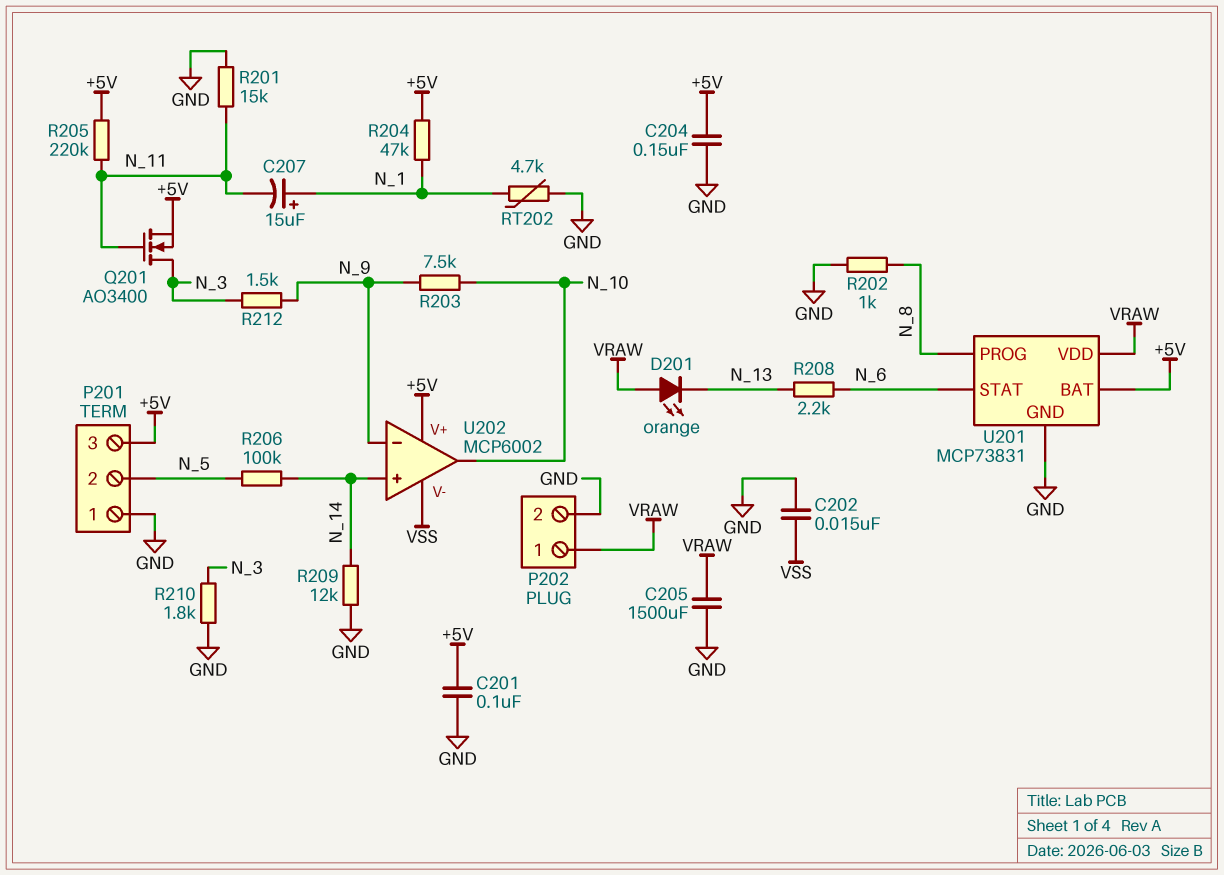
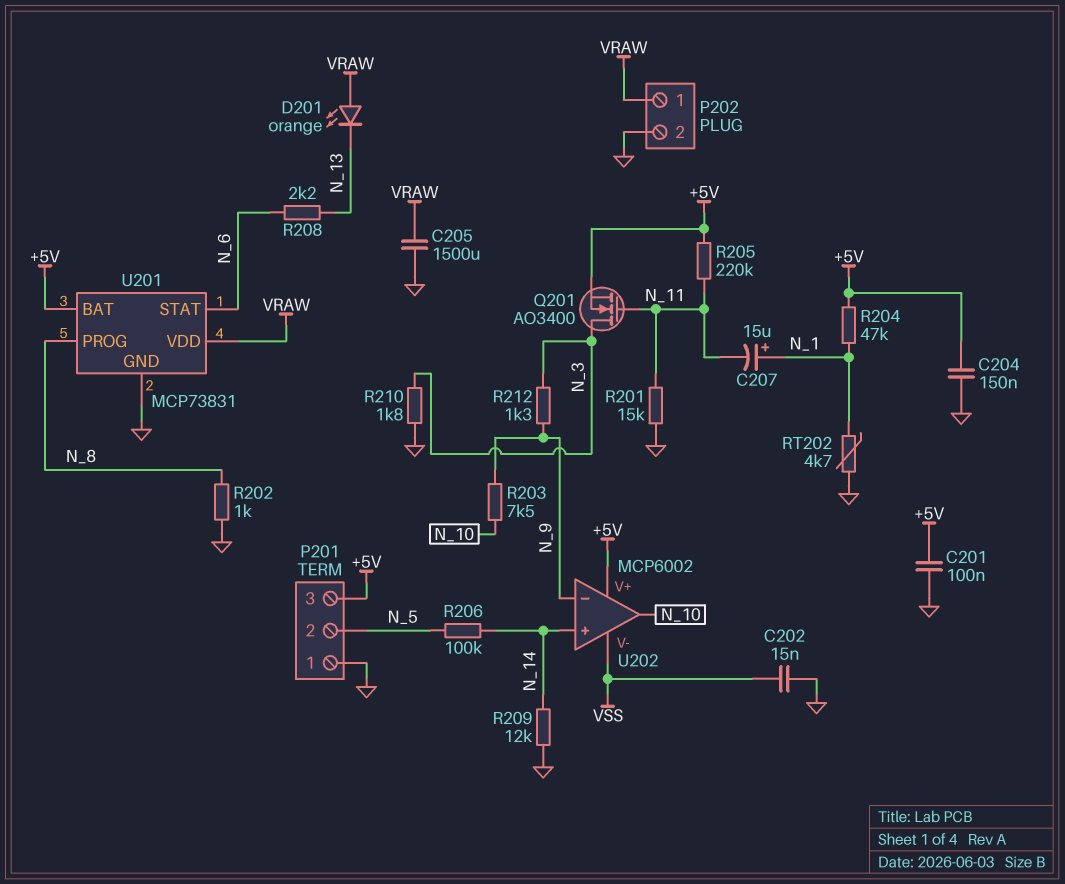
R212: 1.5k (N_3, N_9) -> 1.3k (N_3, N_9)

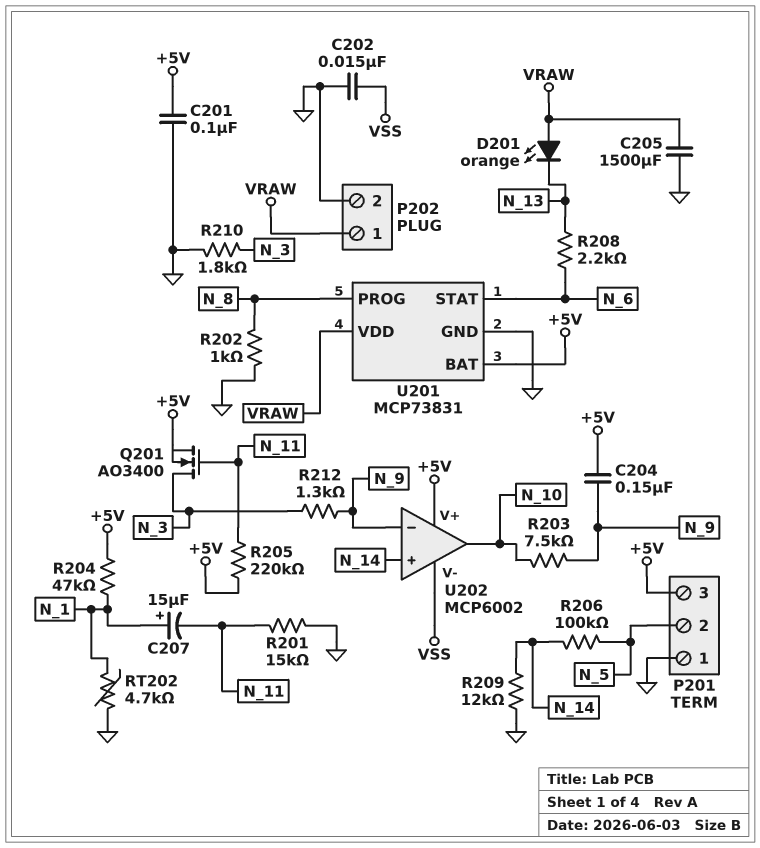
C204: 150nF (+5V, GND) -> 150nF (+5V, N_9)

